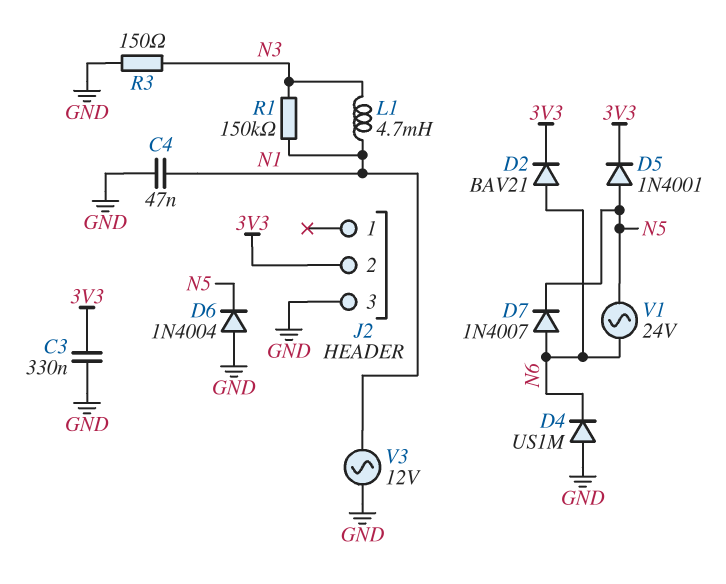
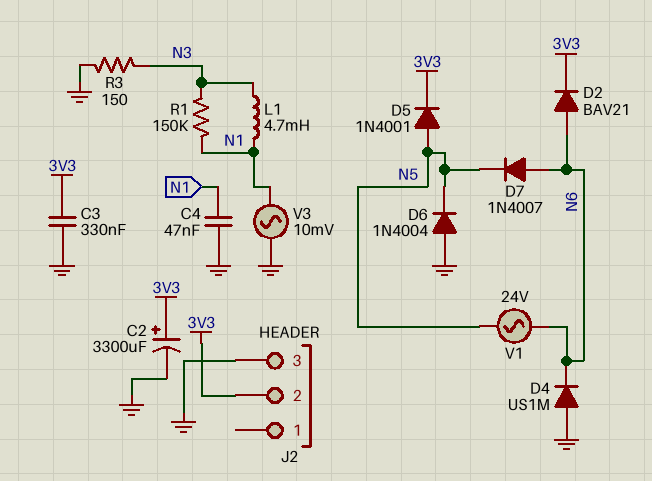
C2: none -> 3300uF (plus 3V3, minus GND)
V3: AC 12V (GND, N1) -> AC 10mV (GND, N1)

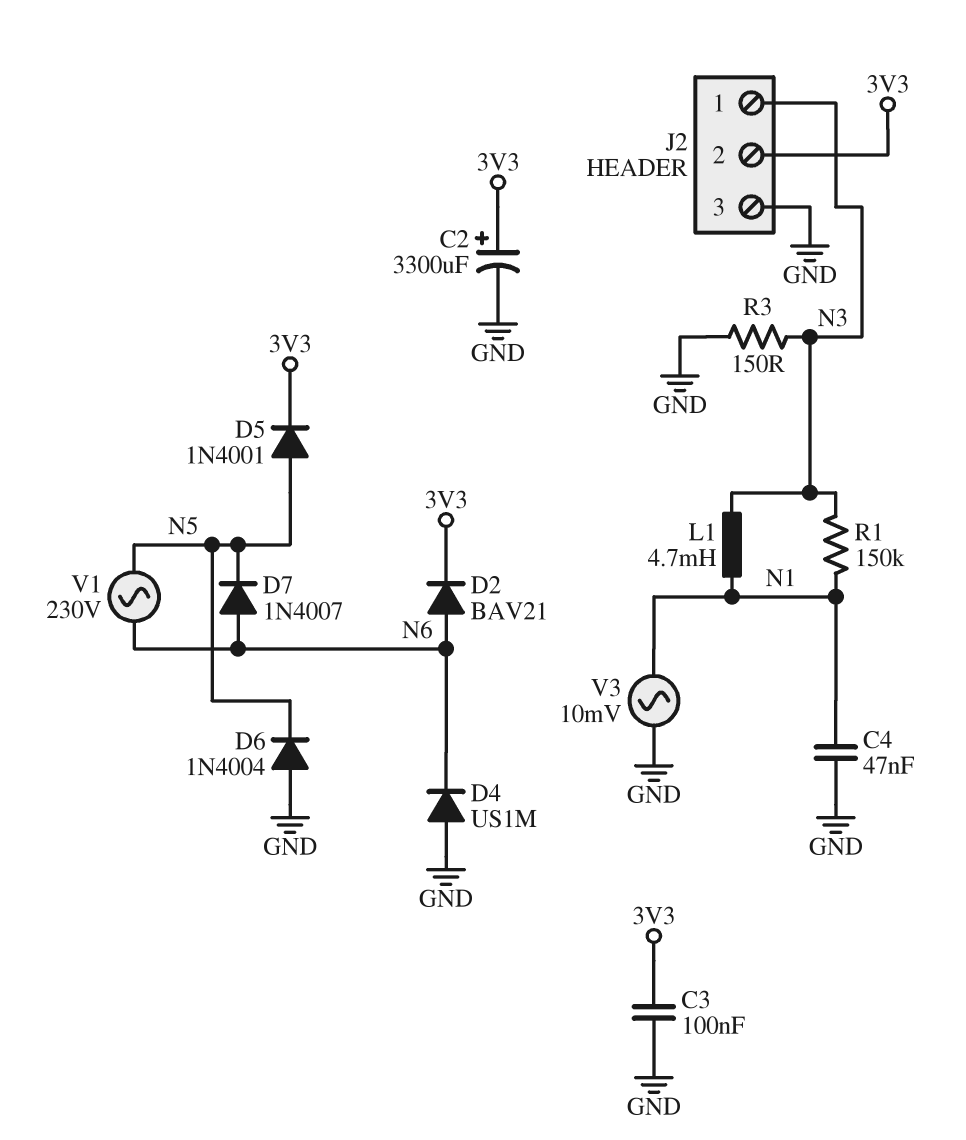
C3: 330nF (3V3, GND) -> 100nF (3V3, GND)
J2 pin 1: none -> N3
V1: AC 24V (N5, N6) -> AC 230V (N5, N6)

